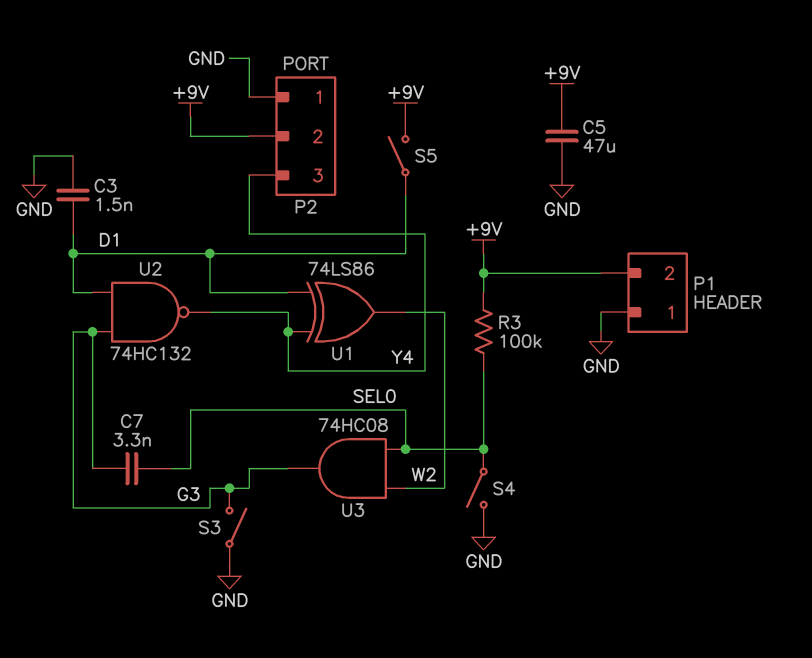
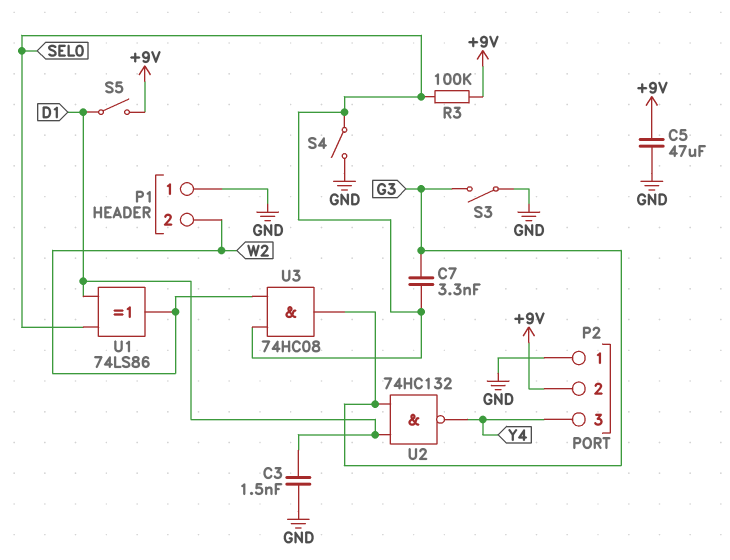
P1 pin 2: +9V -> W2
U1: XOR 74LS86 (in D1, in Y4, out W2) -> XOR 74LS86 (in D1, in SEL0, out W2)

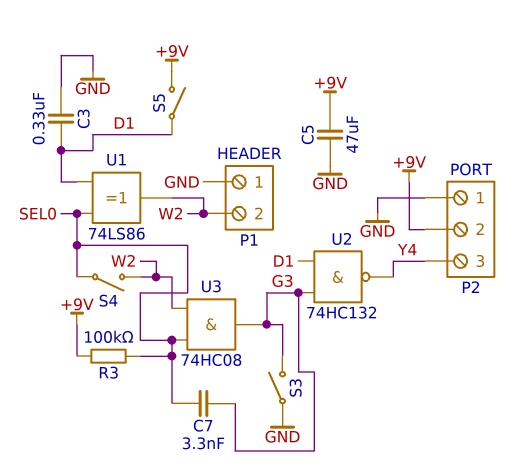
C3: 1.5nF (D1, GND) -> 330nF (D1, GND)
S4: switch (GND, SEL0) -> switch (SEL0, W2)

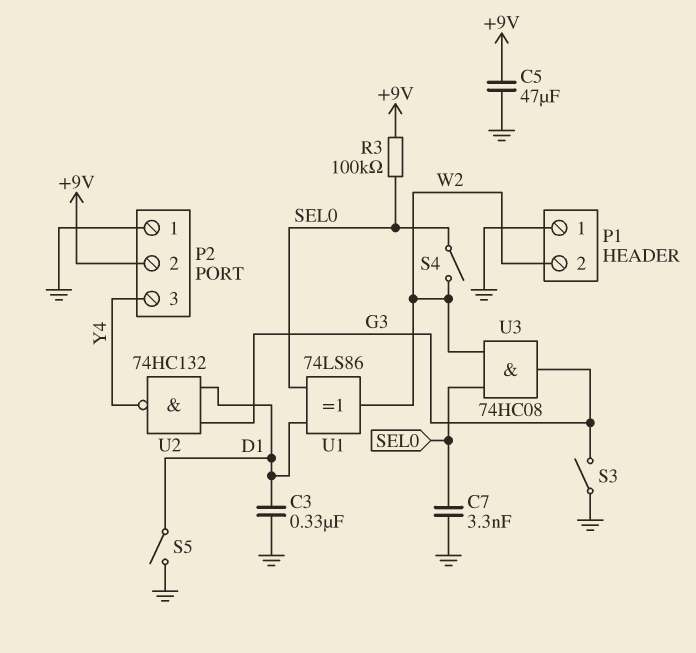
C7: 3.3nF (G3, SEL0) -> 3.3nF (GND, SEL0)
S5: switch (+9V, D1) -> switch (D1, GND)

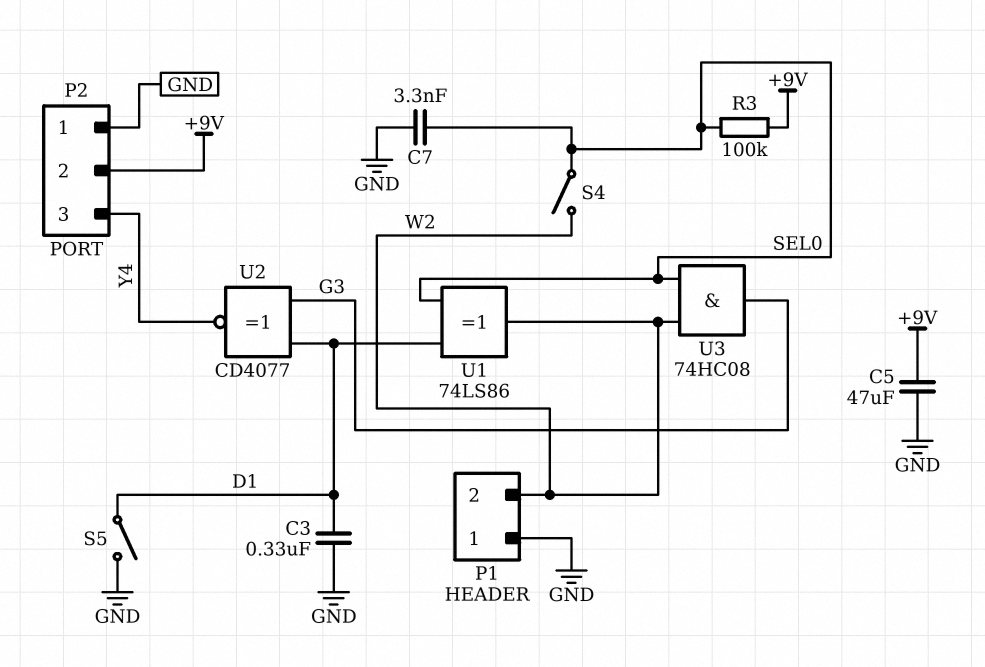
S3: switch (G3, GND) -> none
U2: NAND 74HC132 (in D1, in G3, out Y4) -> XNOR CD4077 (in D1, in G3, out Y4)

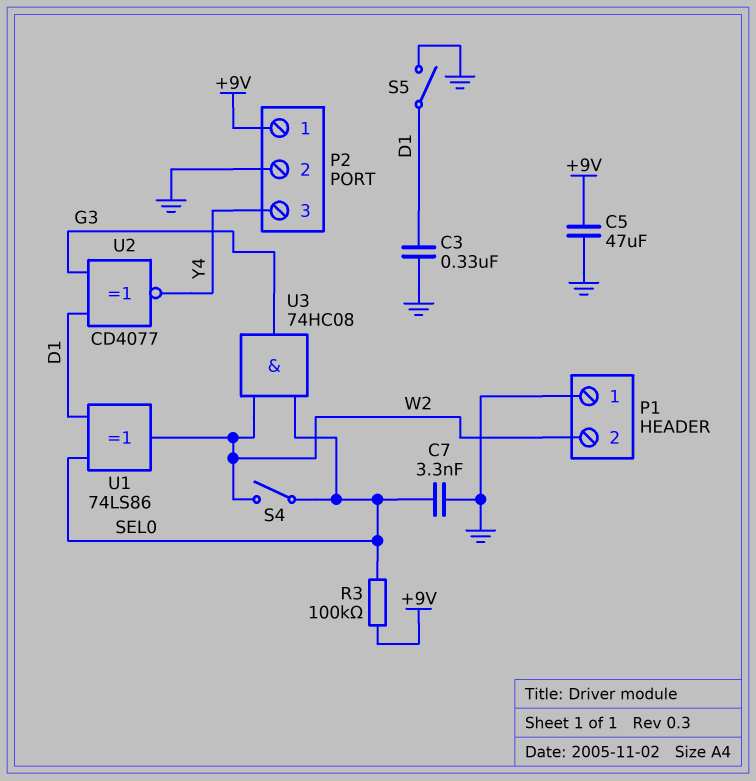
P2 pin 1: GND -> +9V
P2 pin 2: +9V -> GND

